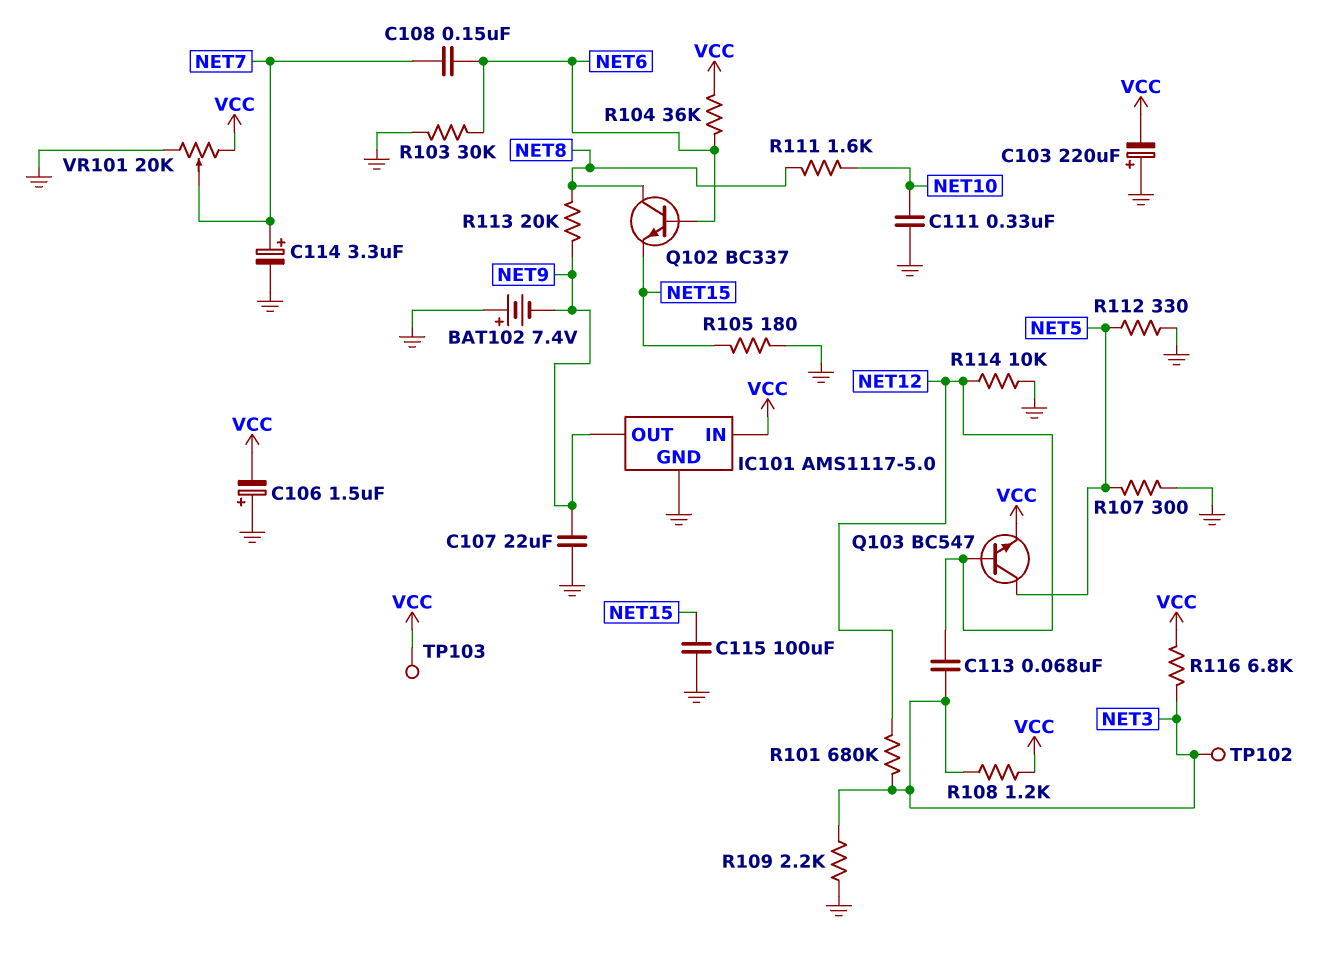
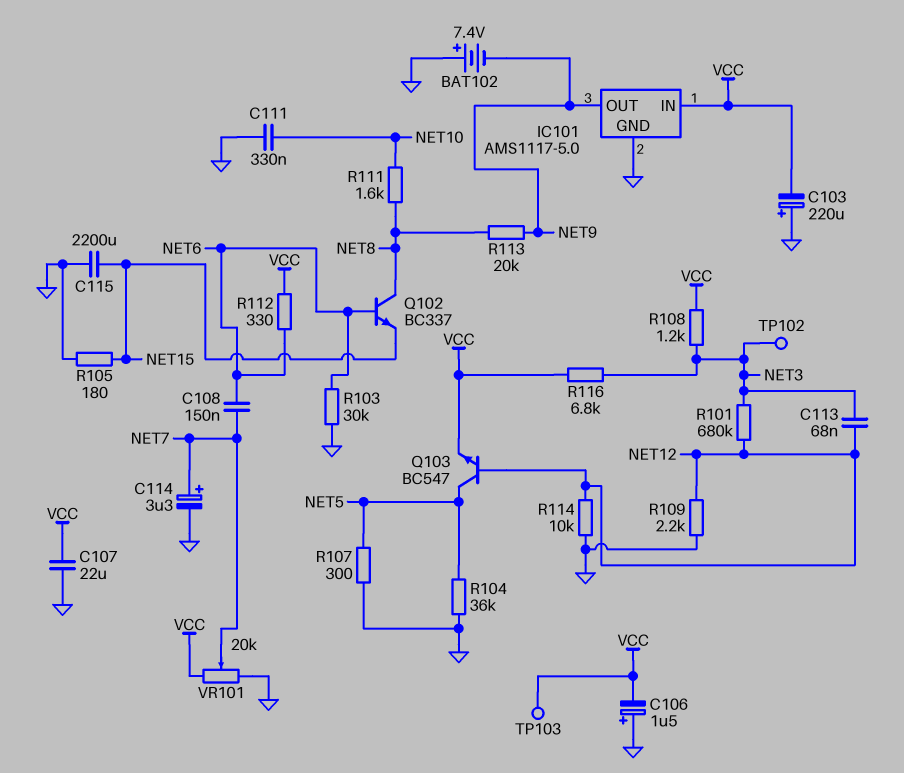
C107: 22uF (GND, NET9) -> 22uF (GND, VCC)
C115: 100uF (GND, NET15) -> 2200uF (GND, NET15)
R104: 36k (NET6, VCC) -> 36k (GND, NET5)
R109: 2.2k (GND, NET3) -> 2.2k (GND, NET12)
R112: 330 (GND, NET5) -> 330 (NET6, VCC)

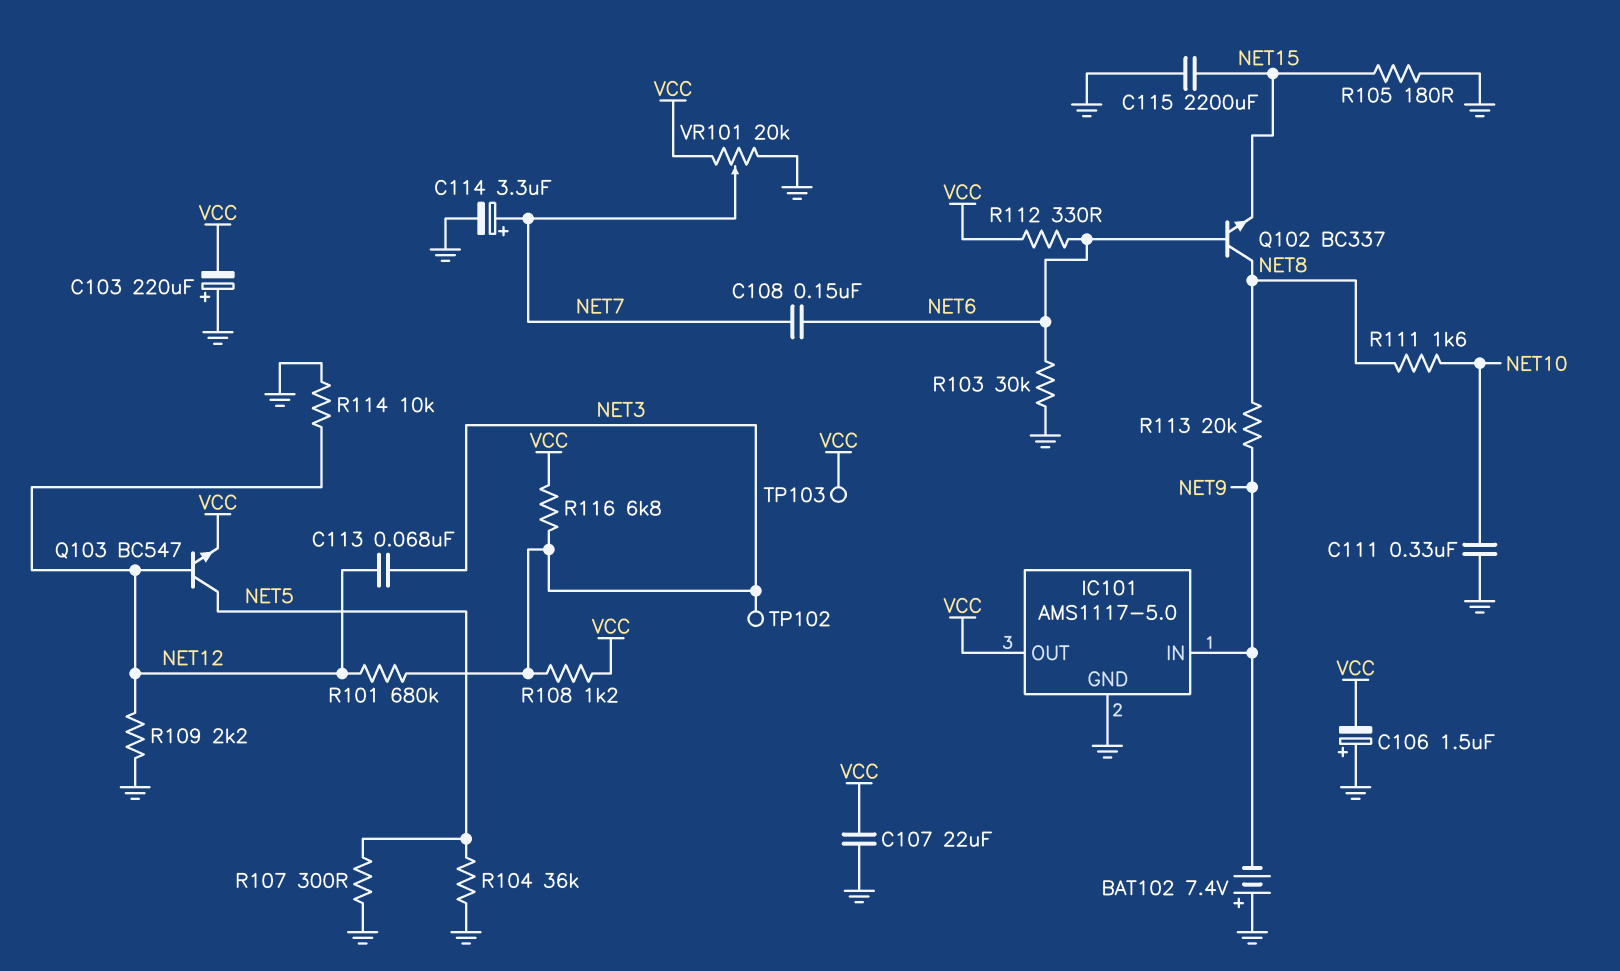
IC101 pin IN: VCC -> NET9
IC101 pin OUT: NET9 -> VCC

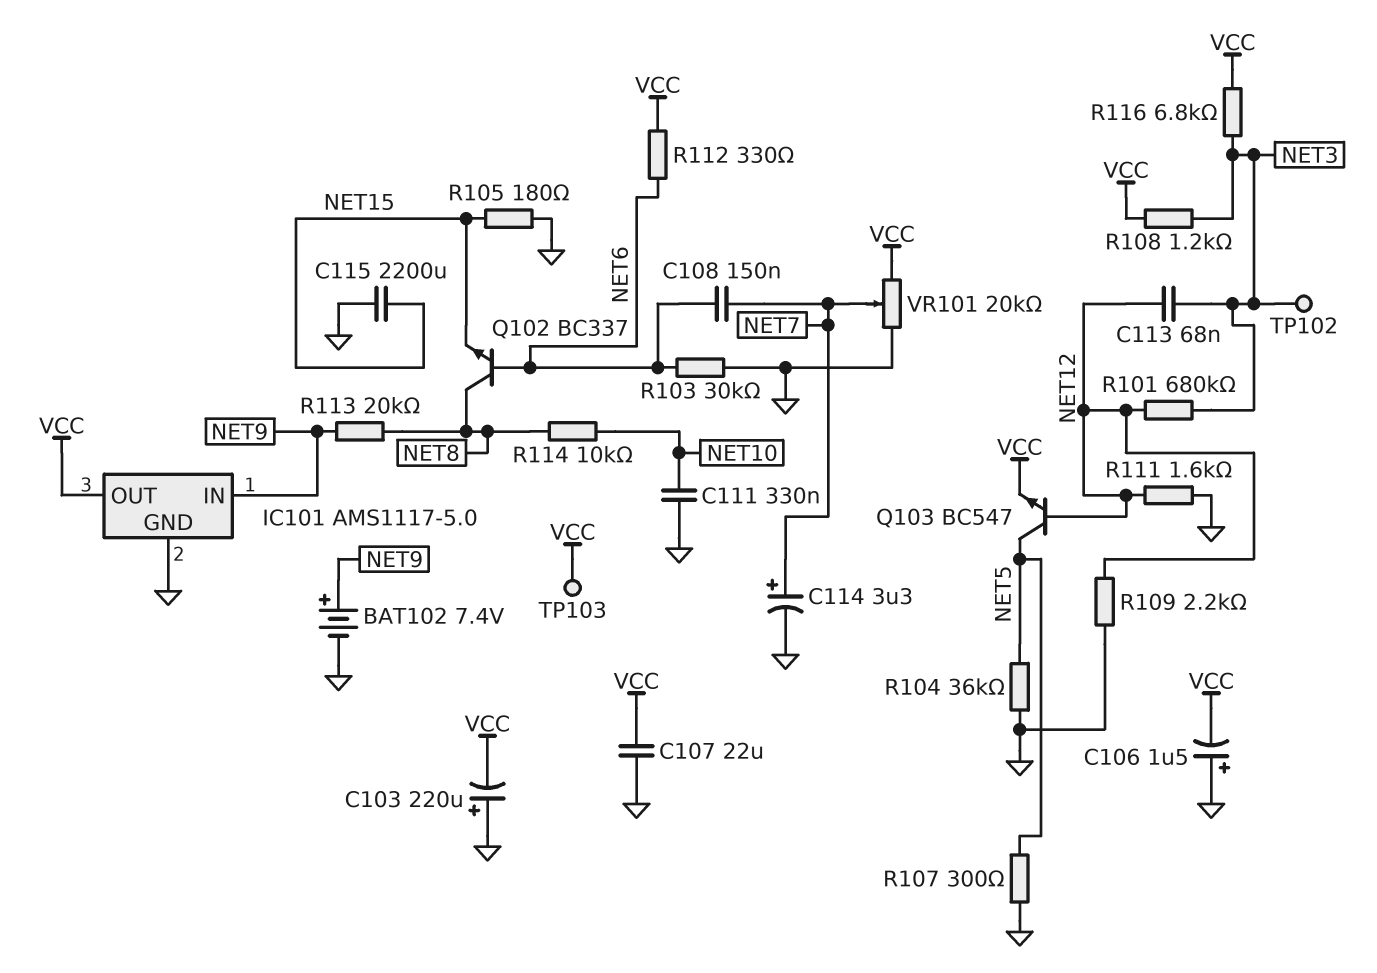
BAT102: 7.4V (plus GND, minus NET9) -> 7.4V (plus NET9, minus GND)
R111: 1.6k (NET8, NET10) -> 1.6k (GND, NET12)
R114: 10k (GND, NET12) -> 10k (NET8, NET10)

